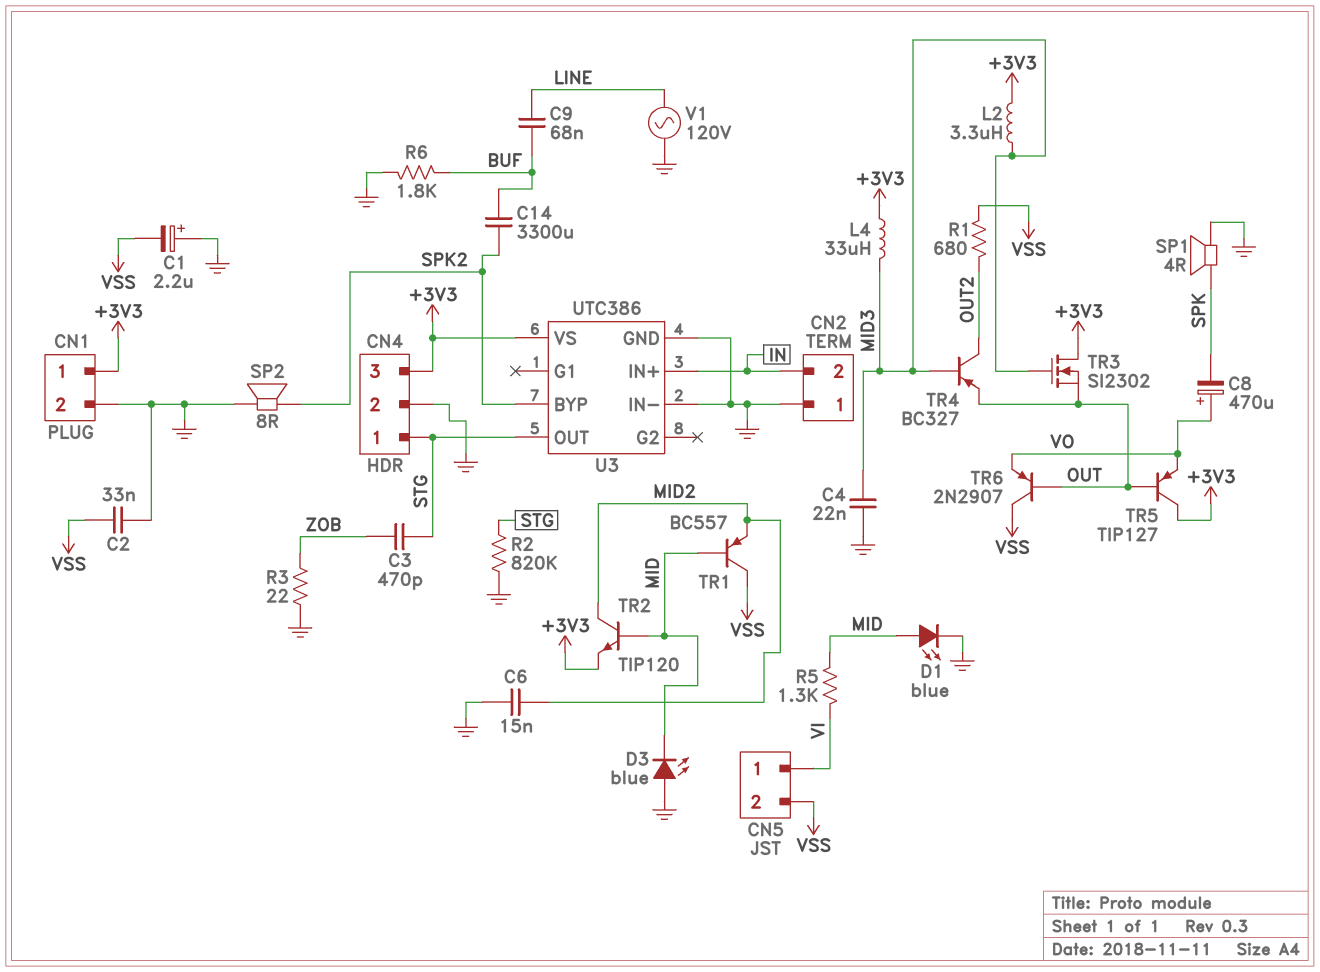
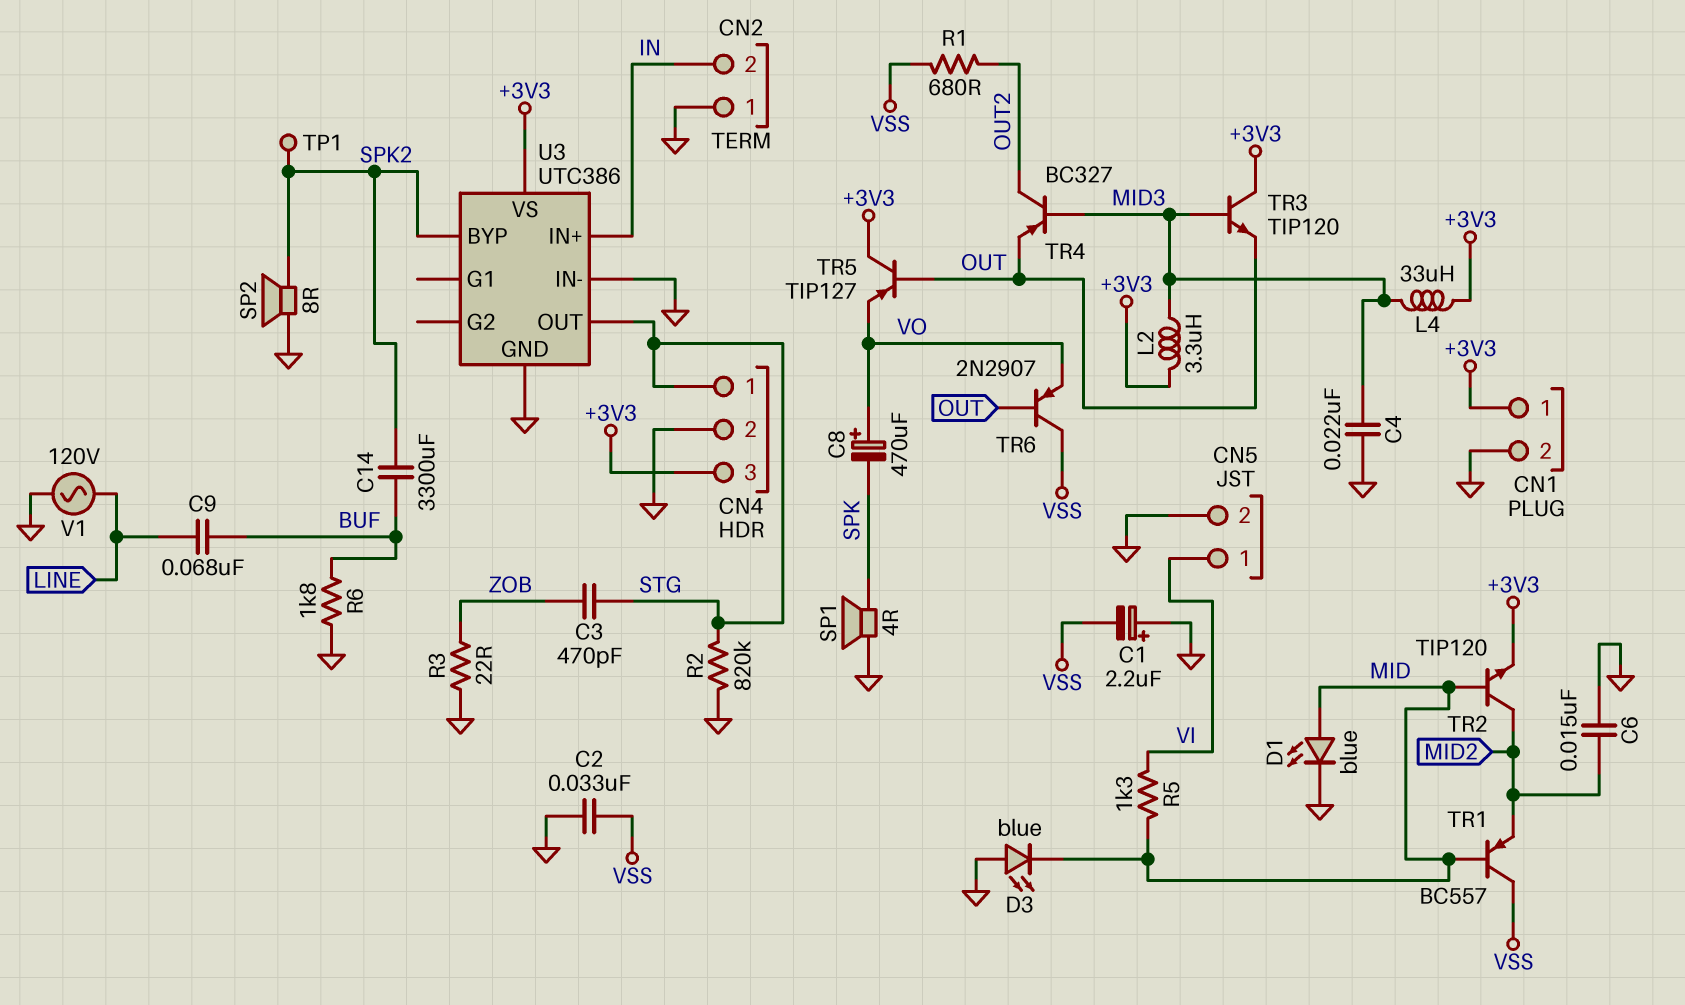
CN5 pin 2: VSS -> GND
TP1: none -> test point (SPK2)
TR3: NMOS SI2302 (G MID3, D +3V3, S OUT) -> NPN TIP120 (B MID3, C +3V3, E OUT)

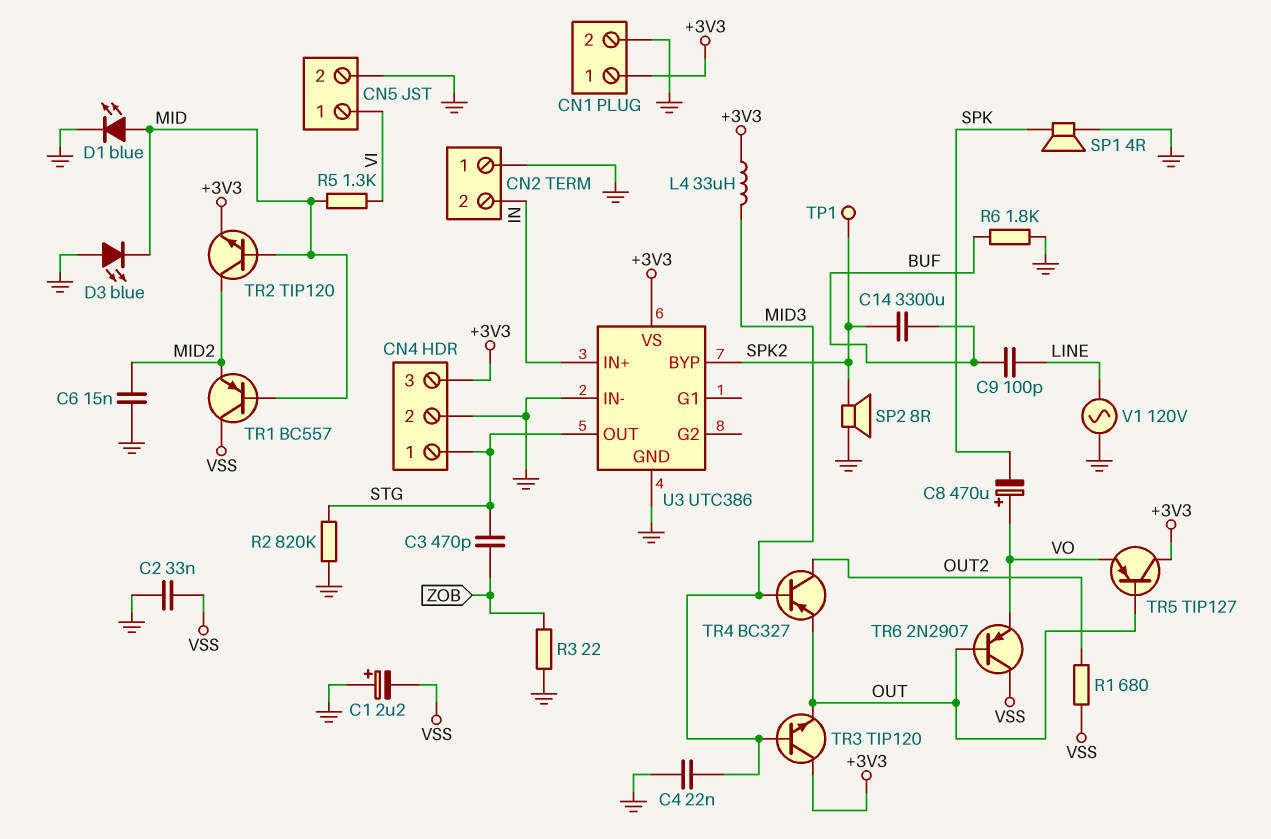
C9: 68nF (BUF, LINE) -> 100pF (BUF, LINE)
L2: 3.3uH (+3V3, MID3) -> none

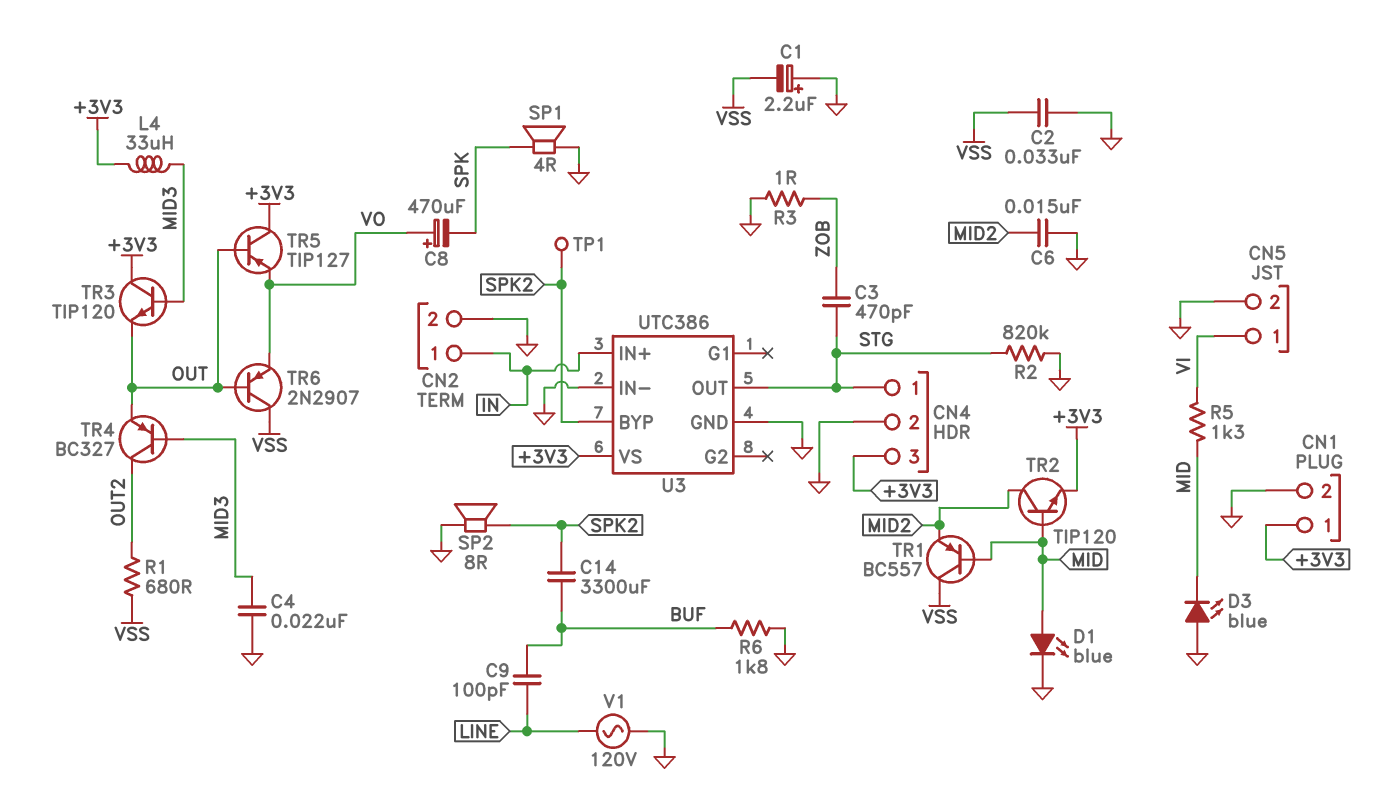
CN2 pin 1: GND -> IN
CN2 pin 2: IN -> GND
R3: 22 (GND, ZOB) -> 1 (GND, ZOB)

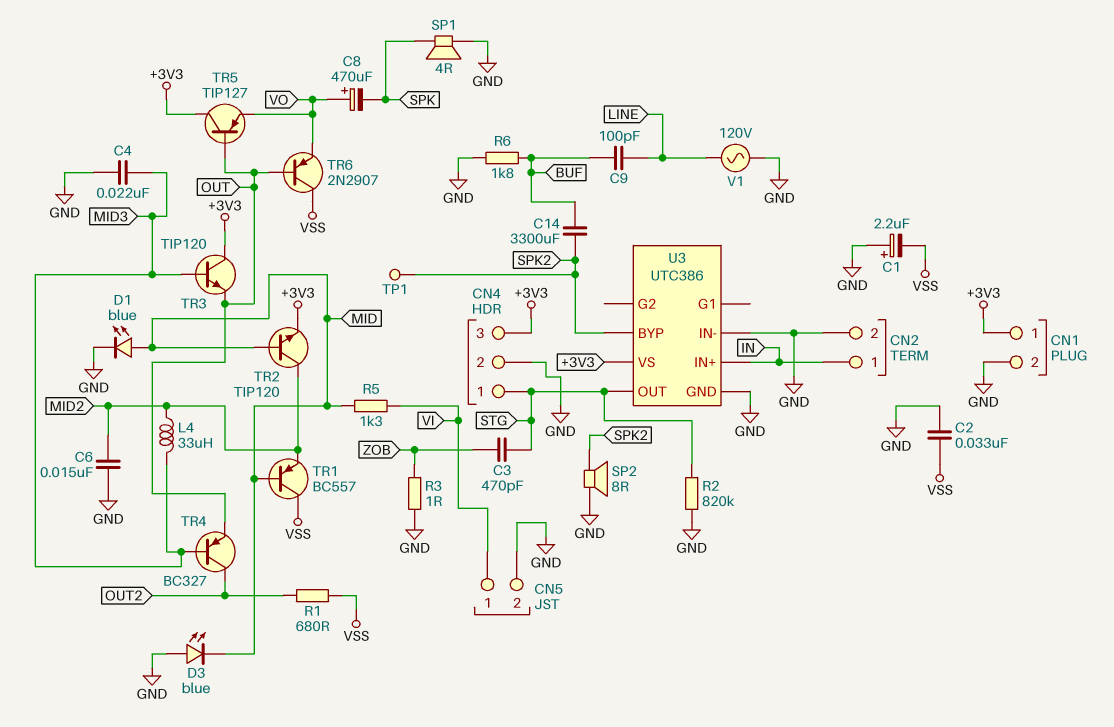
L4: 33uH (+3V3, MID3) -> 33uH (MID2, MID3)

